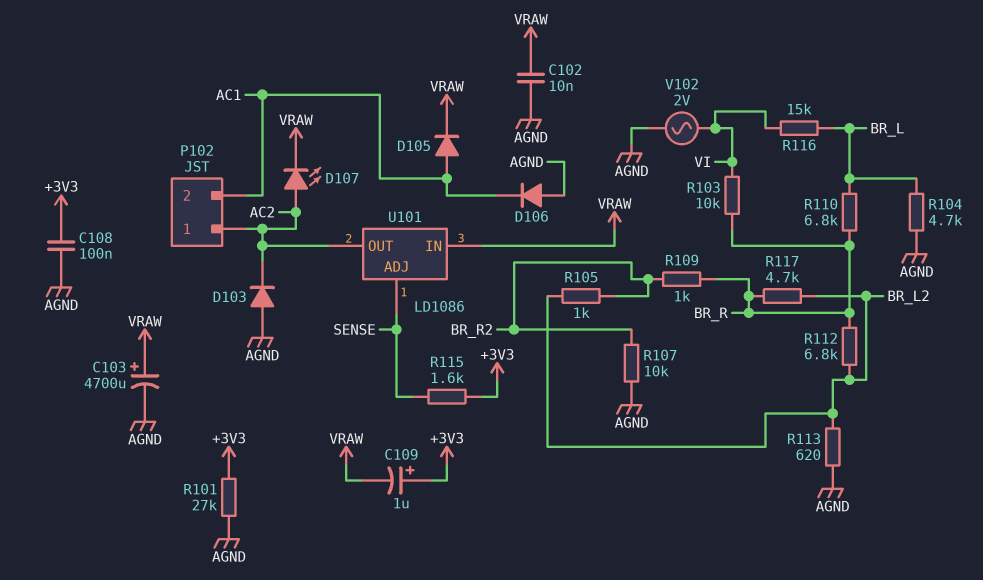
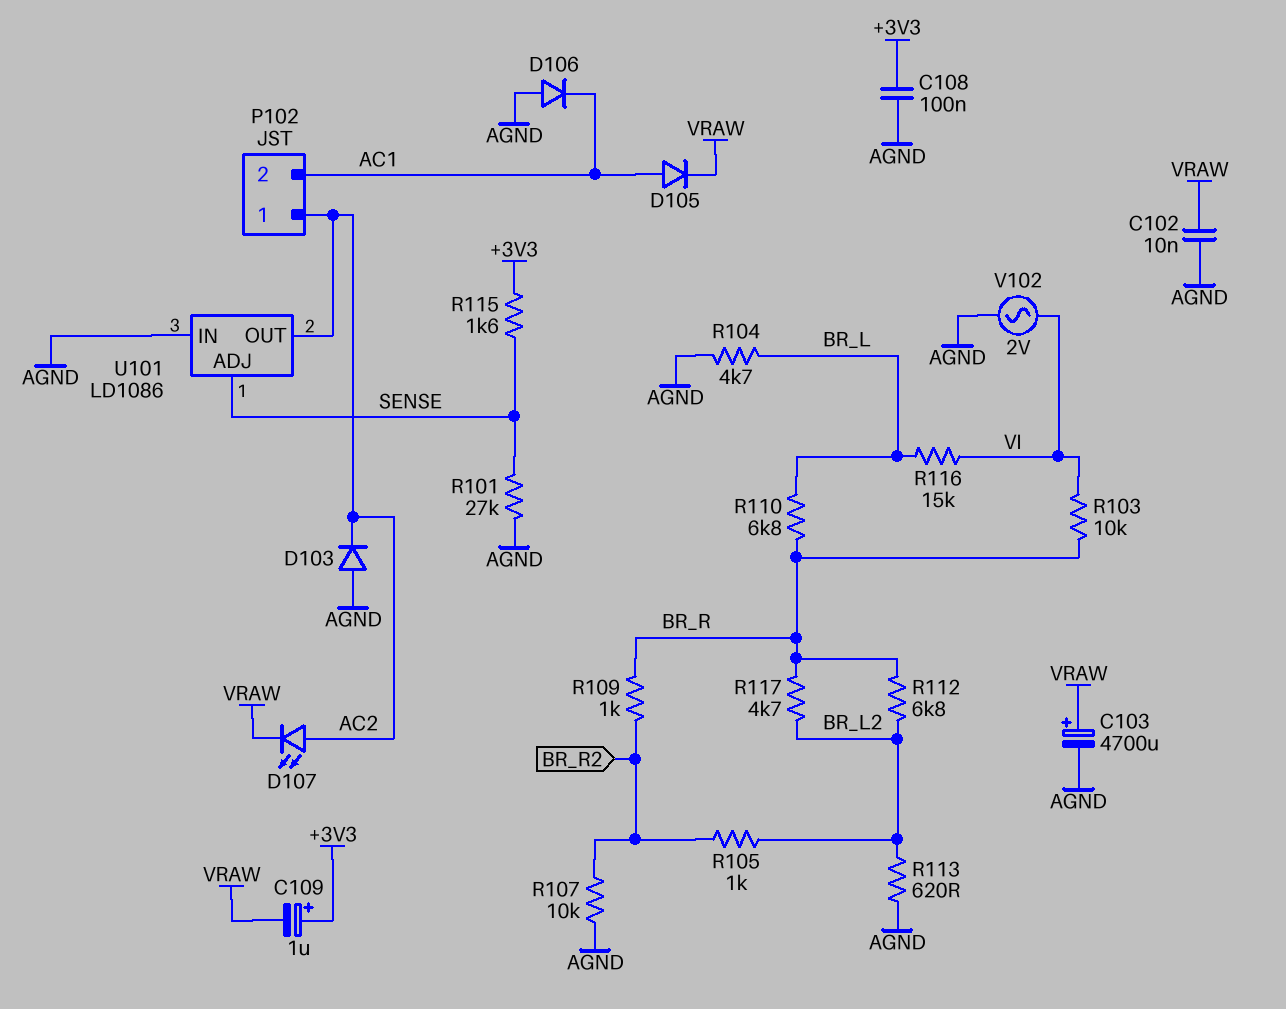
R101: 27k (+3V3, AGND) -> 27k (AGND, SENSE)
U101 pin IN: VRAW -> AGND

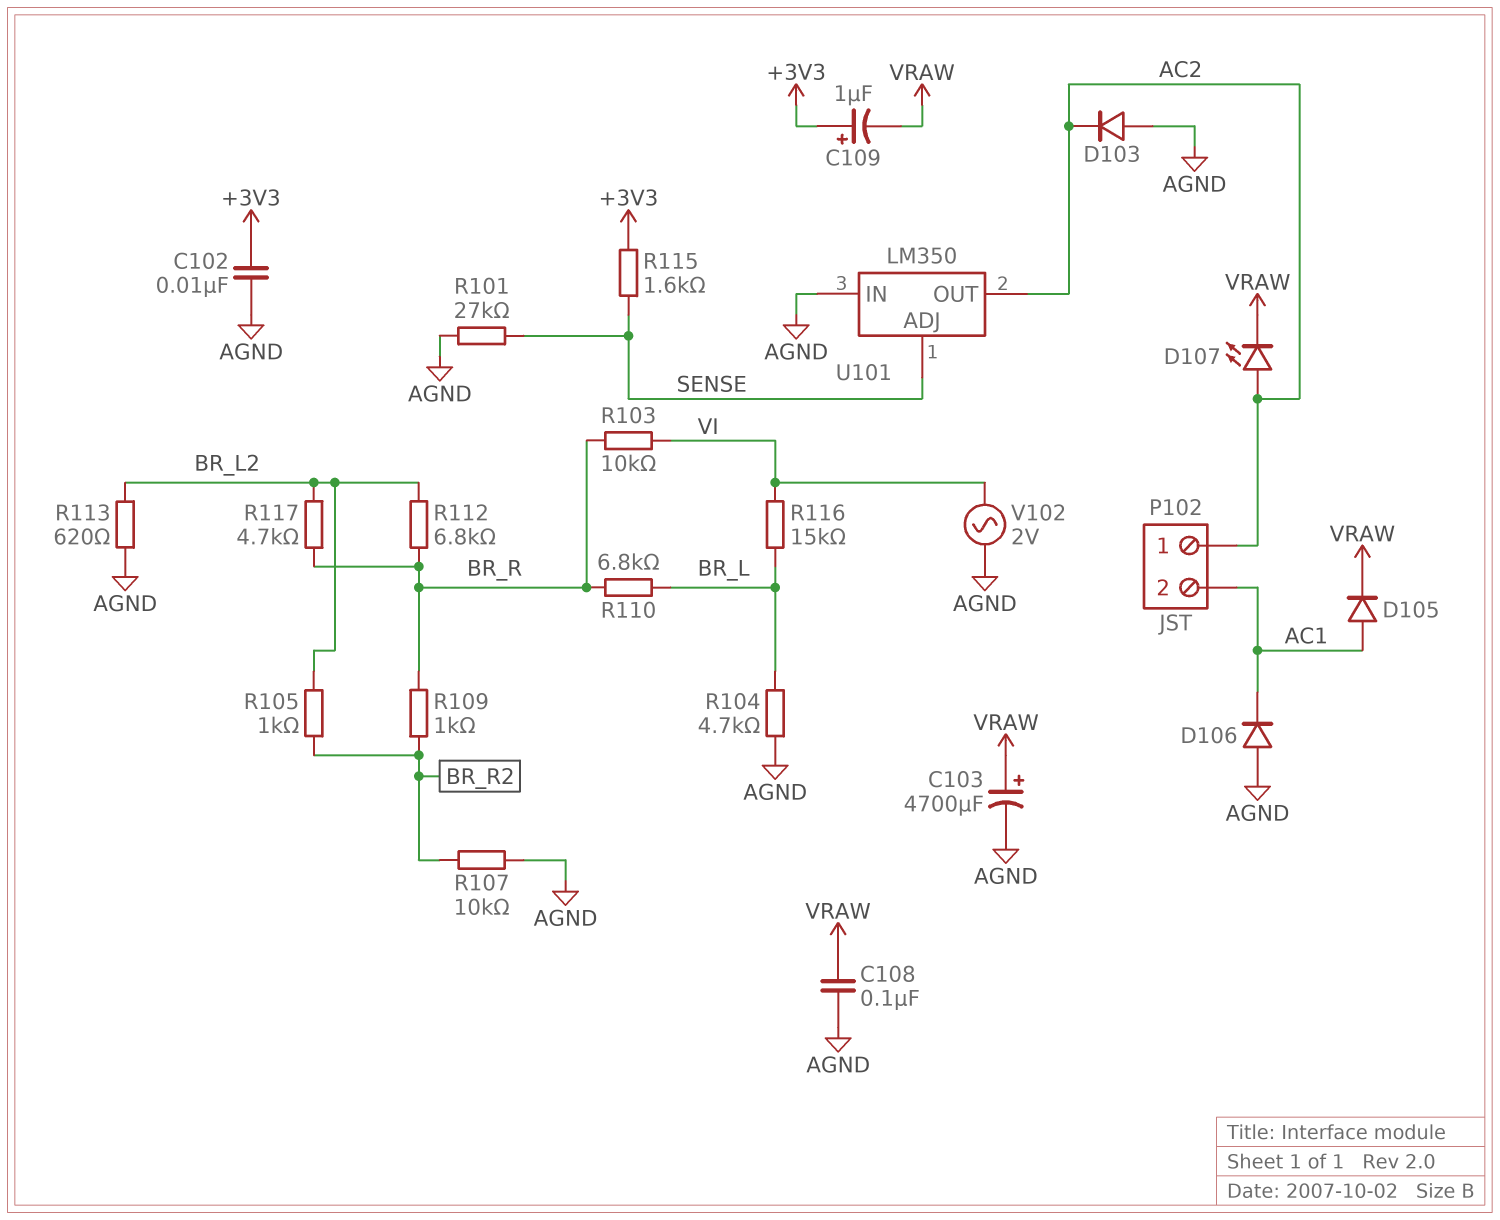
C102: 10nF (AGND, VRAW) -> 10nF (+3V3, AGND)
C108: 100nF (+3V3, AGND) -> 100nF (AGND, VRAW)
U101: LD1086 -> LM350

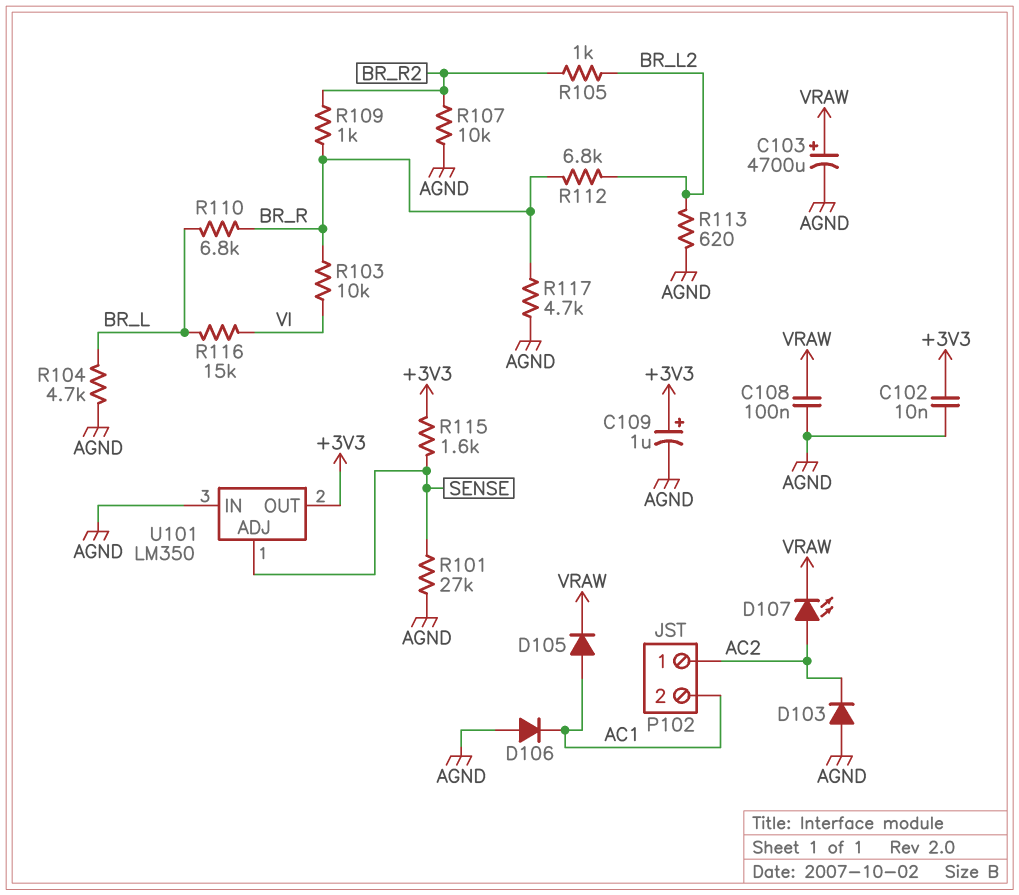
C109: 1uF (plus +3V3, minus VRAW) -> 1uF (plus +3V3, minus AGND)
R117: 4.7k (BR_L2, BR_R) -> 4.7k (AGND, BR_R)
U101 pin OUT: AC2 -> +3V3
V102: AC 2V (AGND, VI) -> none

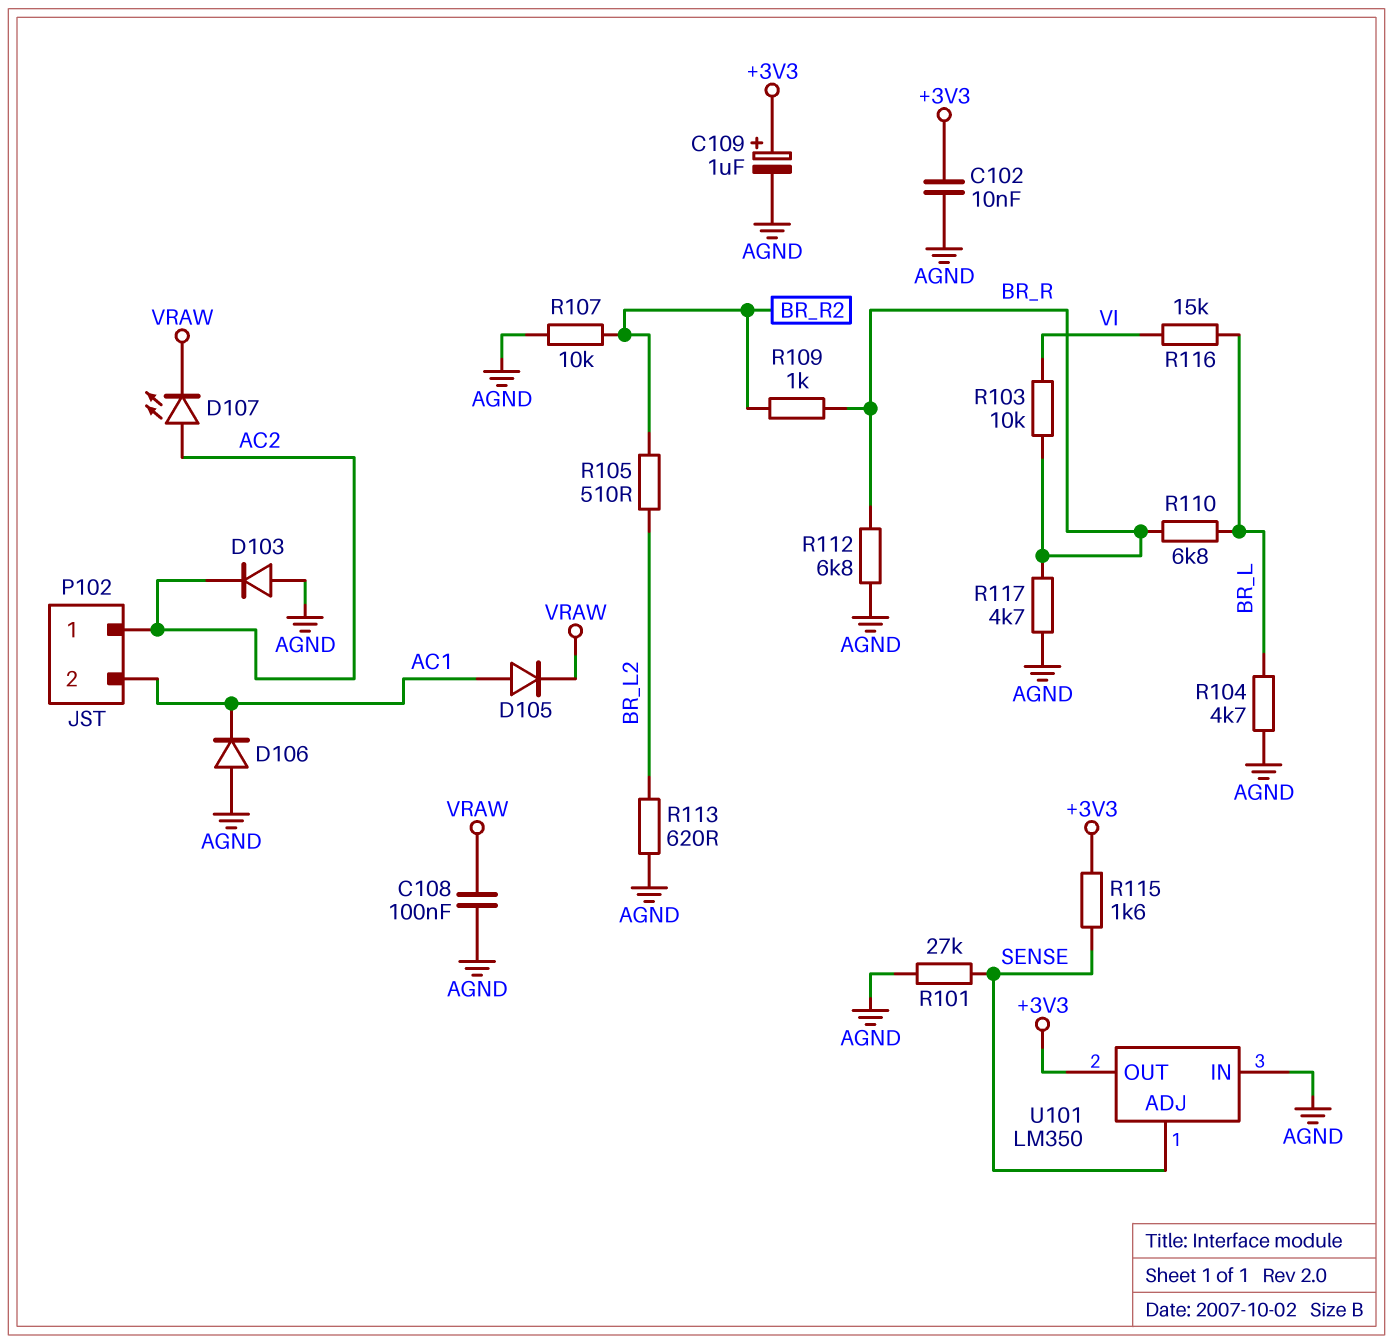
C103: 4700uF (plus VRAW, minus AGND) -> none
R105: 1k (BR_L2, BR_R2) -> 510 (BR_L2, BR_R2)
R112: 6.8k (BR_L2, BR_R) -> 6.8k (AGND, BR_R)

